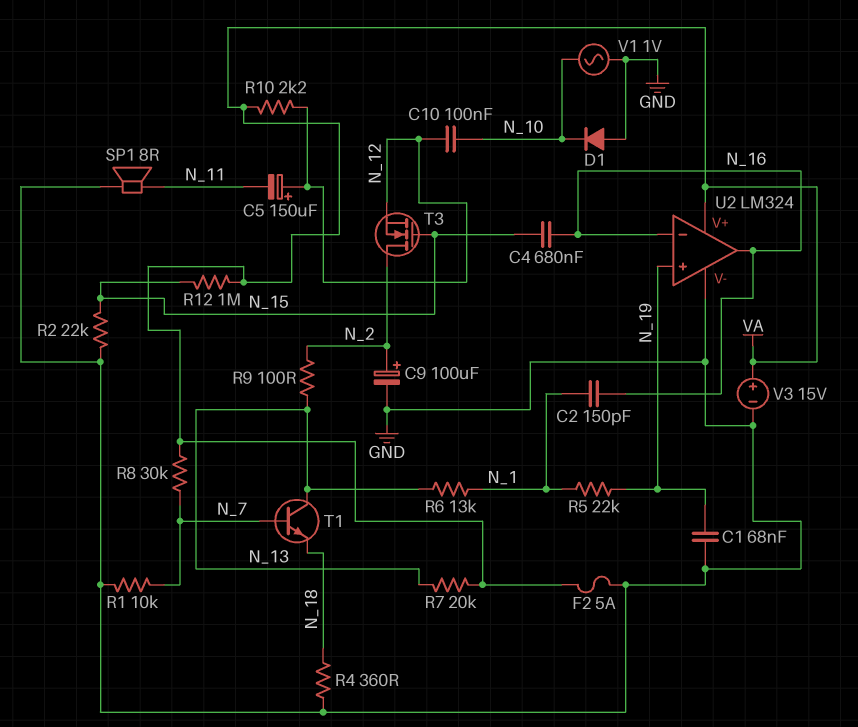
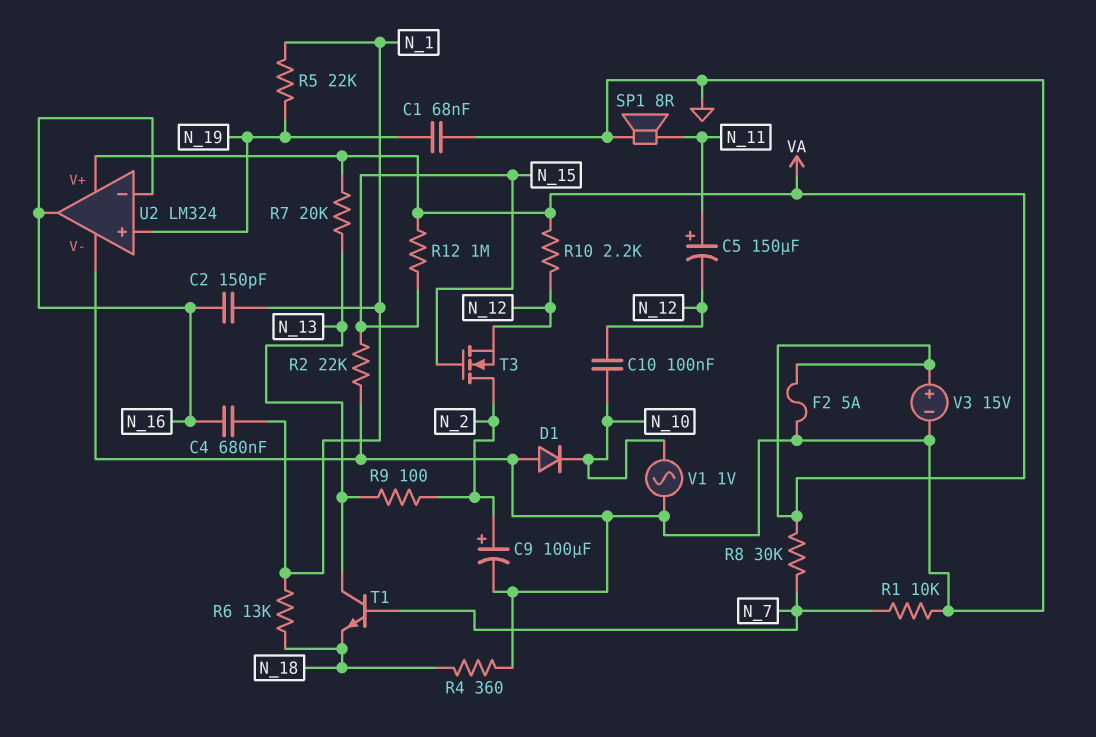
C4: 680nF (N_15, N_16) -> 680nF (N_1, N_16)
C5: 150uF (plus N_12, minus N_11) -> 150uF (plus N_11, minus N_12)
R6: 13k (N_1, N_13) -> 13k (N_1, N_18)

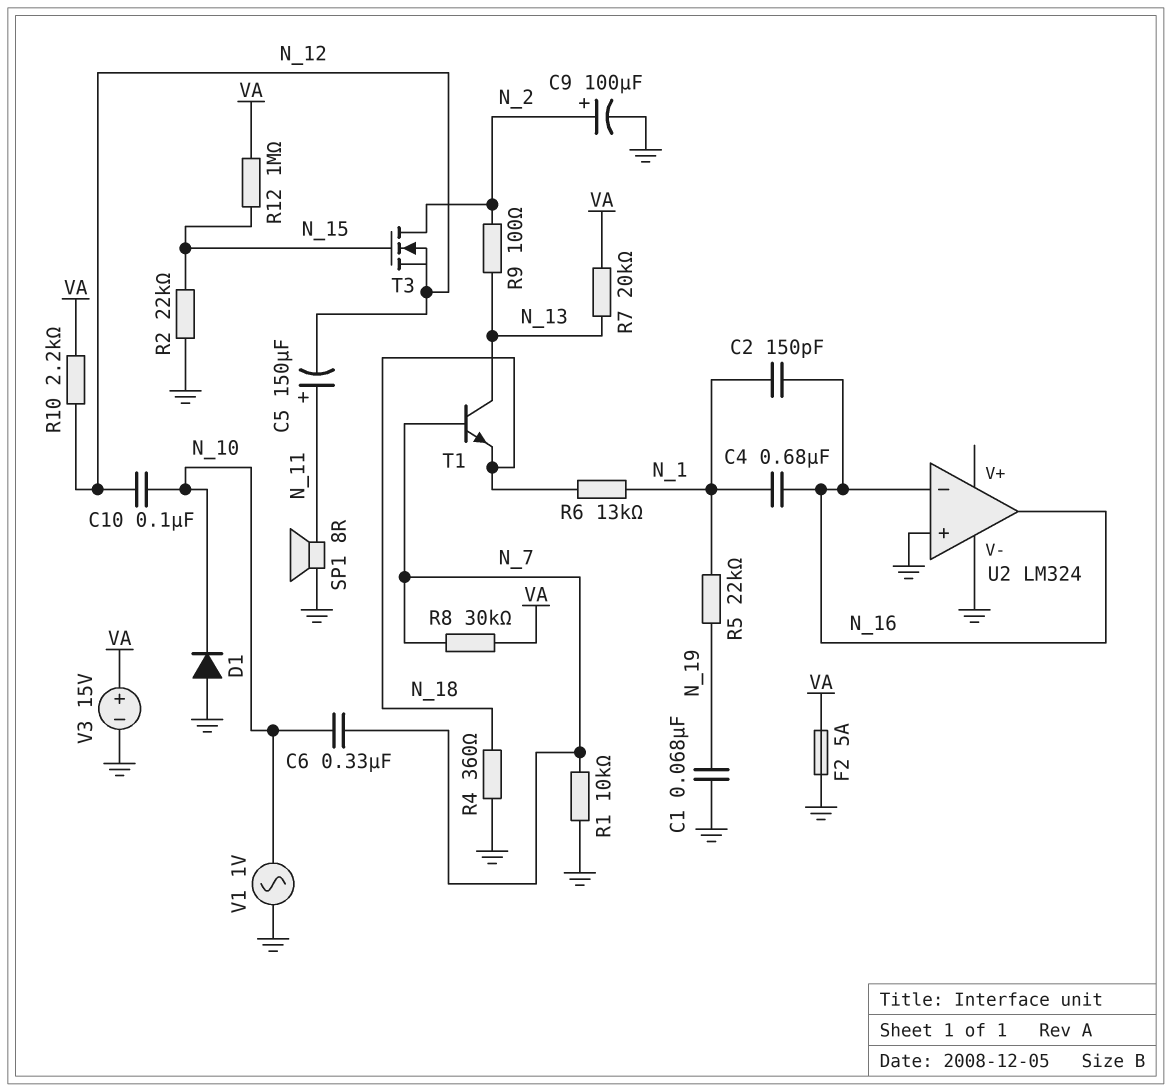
C6: none -> 330nF (N_7, N_10)
U2 pin V+: VA -> none
U2 pin in+: N_19 -> GND

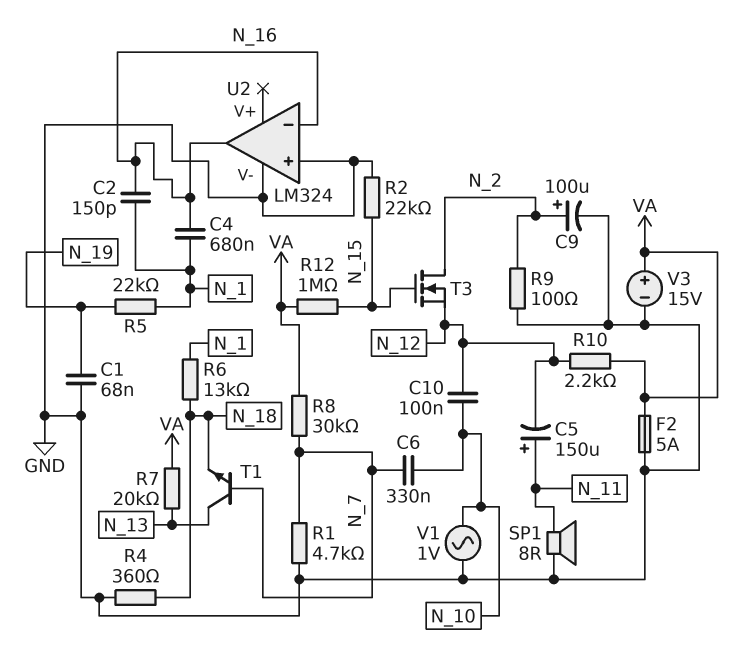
D1: diode (A GND, K N_10) -> none
R1: 10k (GND, N_7) -> 4.7k (GND, N_7)
R9: 100 (N_2, N_13) -> 100 (GND, N_2)

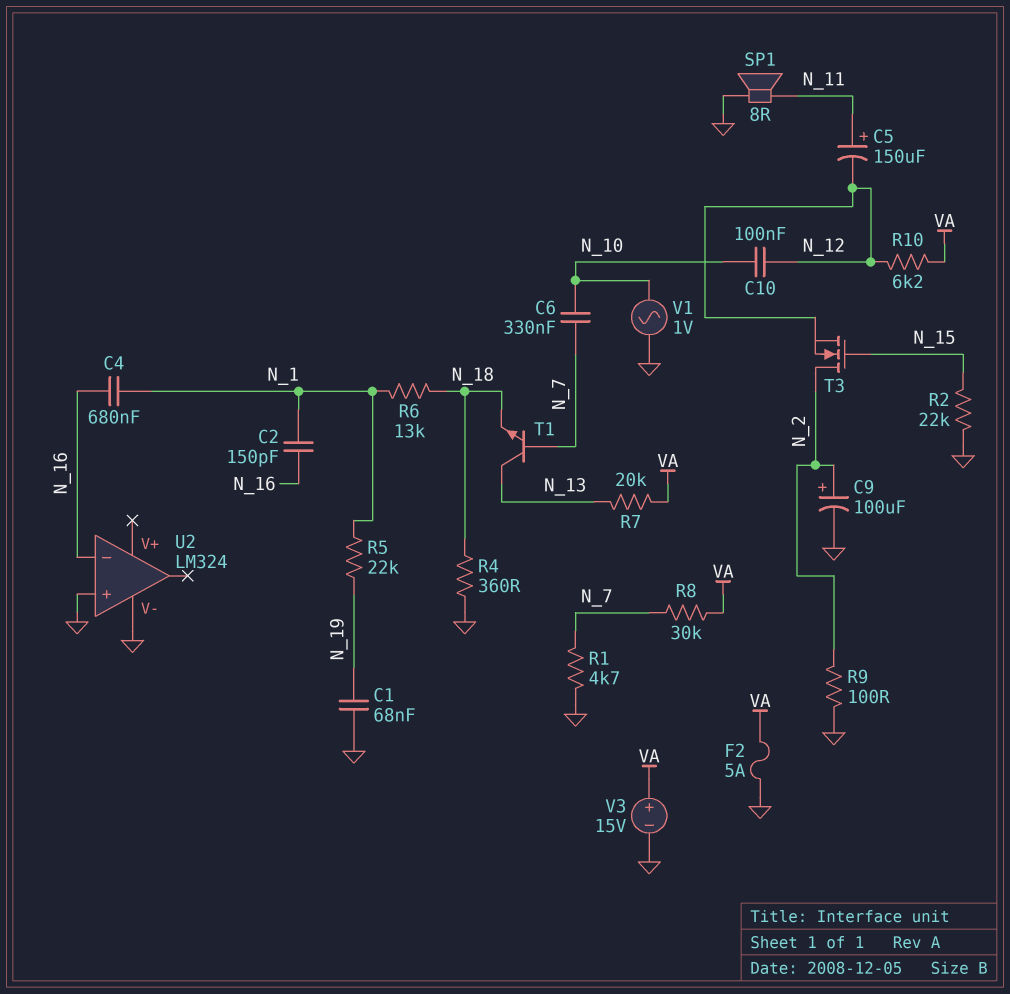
R10: 2.2k (N_12, VA) -> 6.2k (N_12, VA)
R12: 1M (N_15, VA) -> none
U2 pin out: N_16 -> none

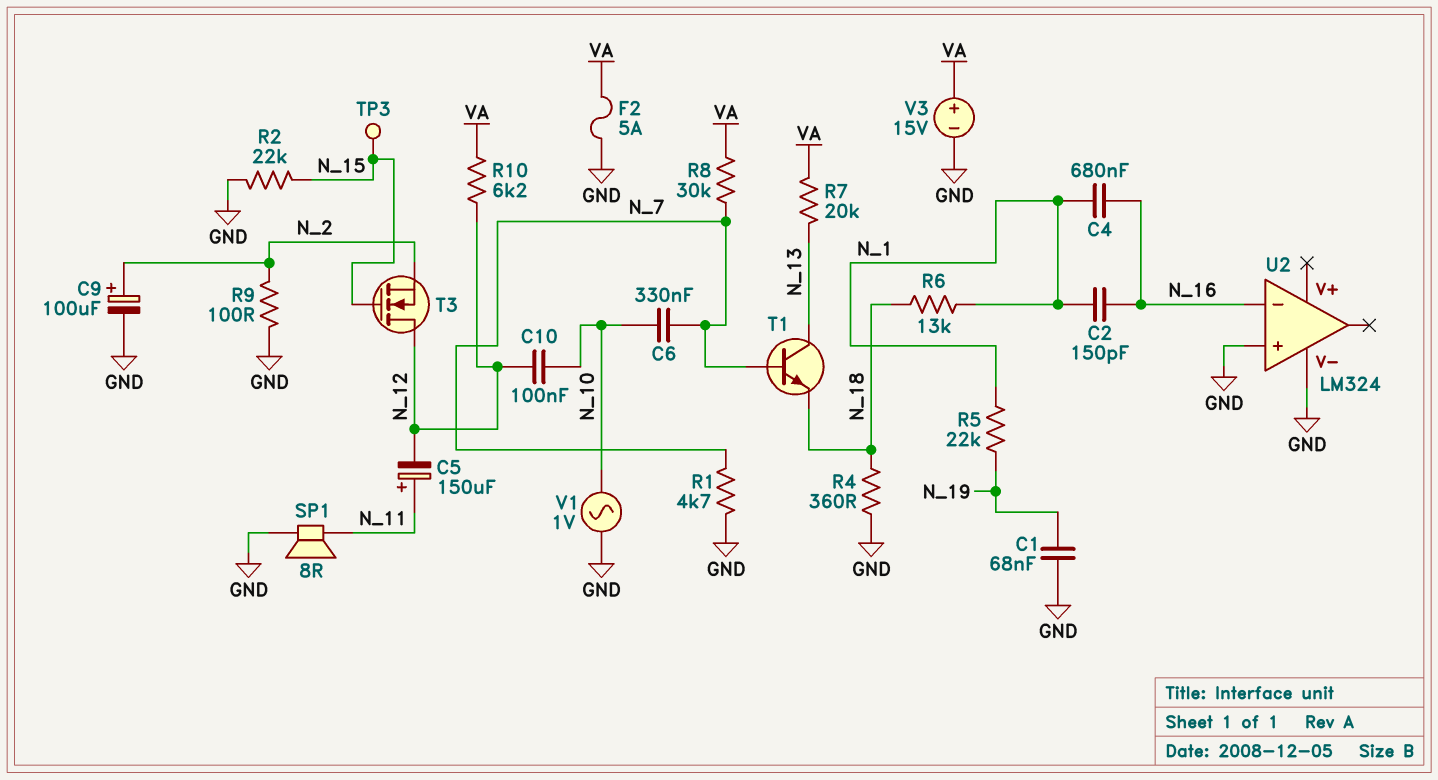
T3: NMOS (G N_15, D N_2, S N_12) -> NMOS (G N_15, D N_12, S N_2)
TP3: none -> test point (N_15)

